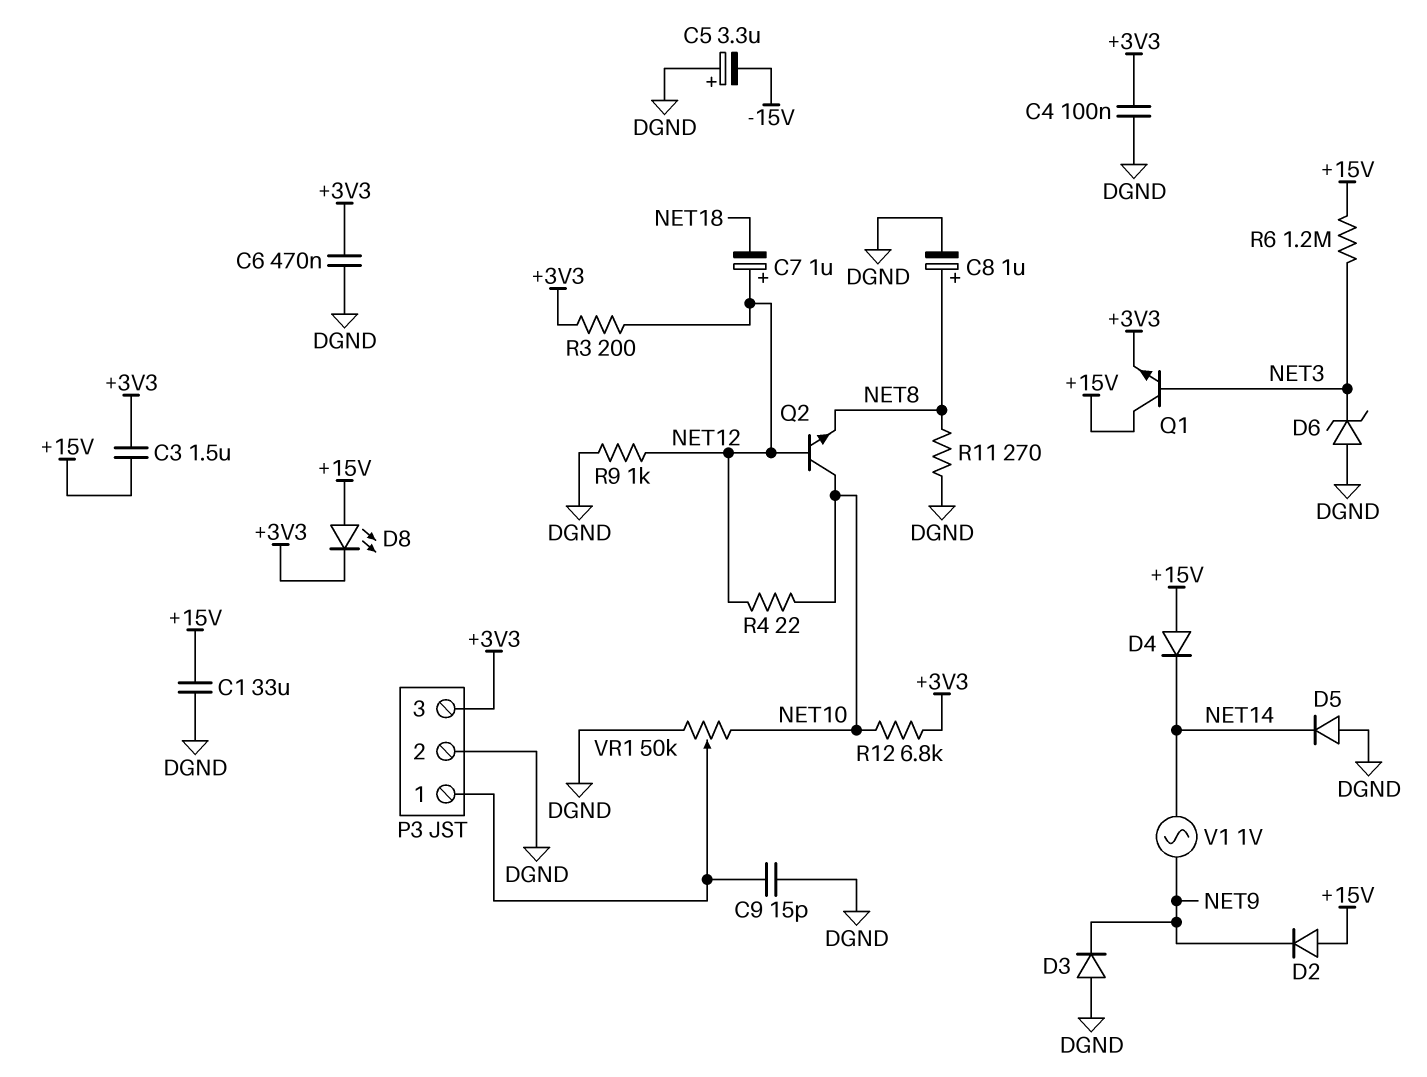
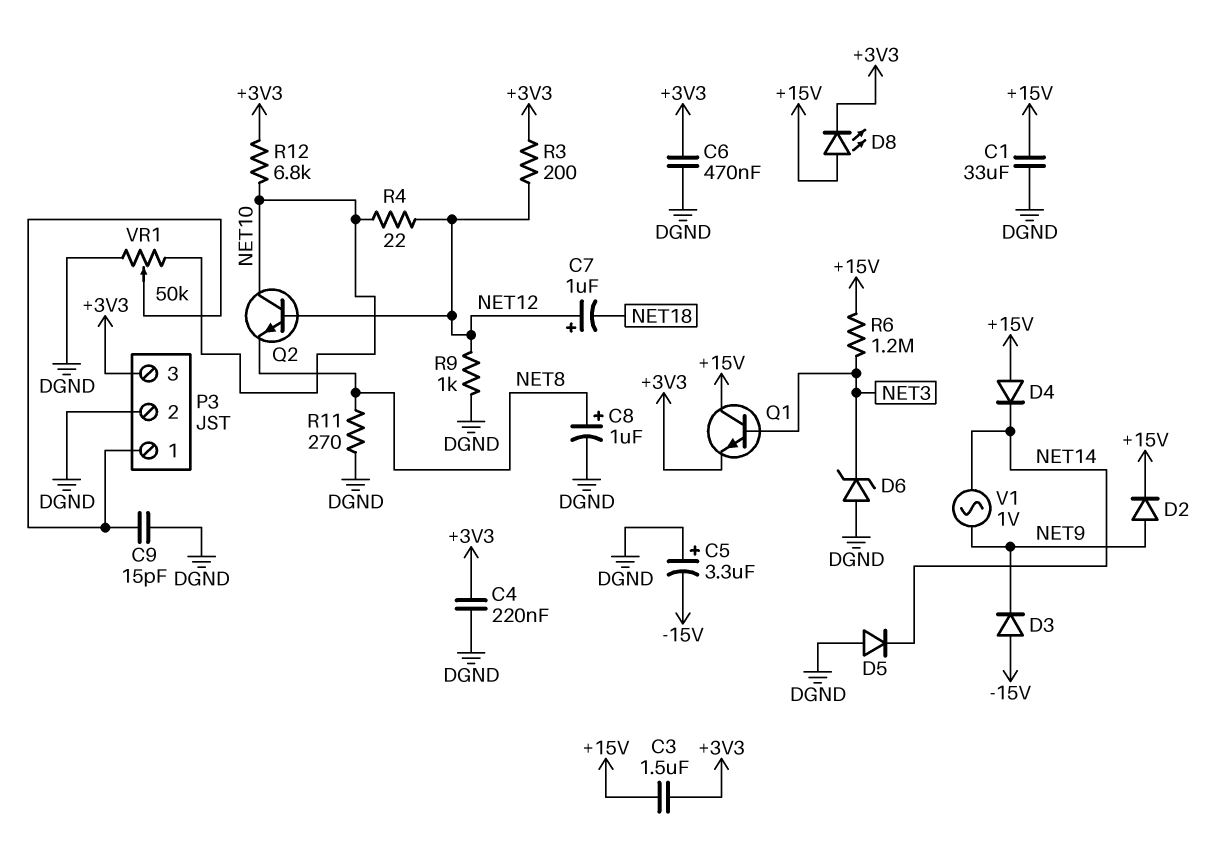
C4: 100nF (+3V3, DGND) -> 220nF (+3V3, DGND)
D2: diode (A +15V, K NET9) -> diode (A NET9, K +15V)
D3: diode (A DGND, K NET9) -> diode (A -15V, K NET9)

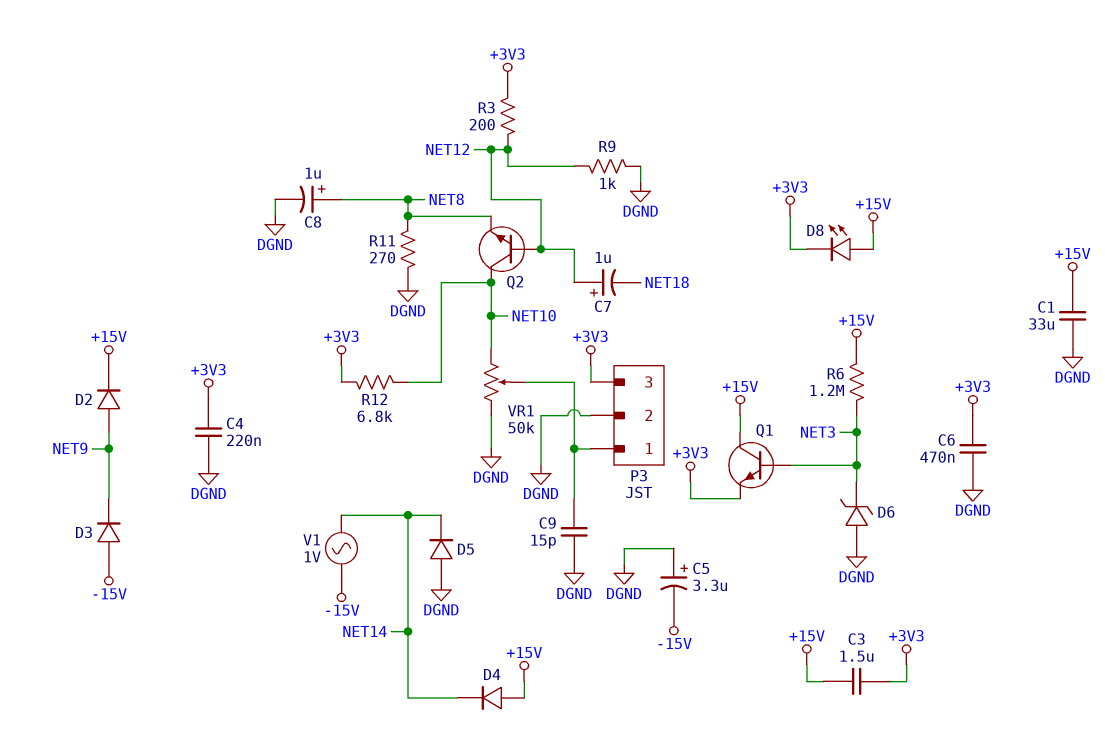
R4: 22 (NET10, NET12) -> none
V1: AC 1V (NET9, NET14) -> AC 1V (-15V, NET14)

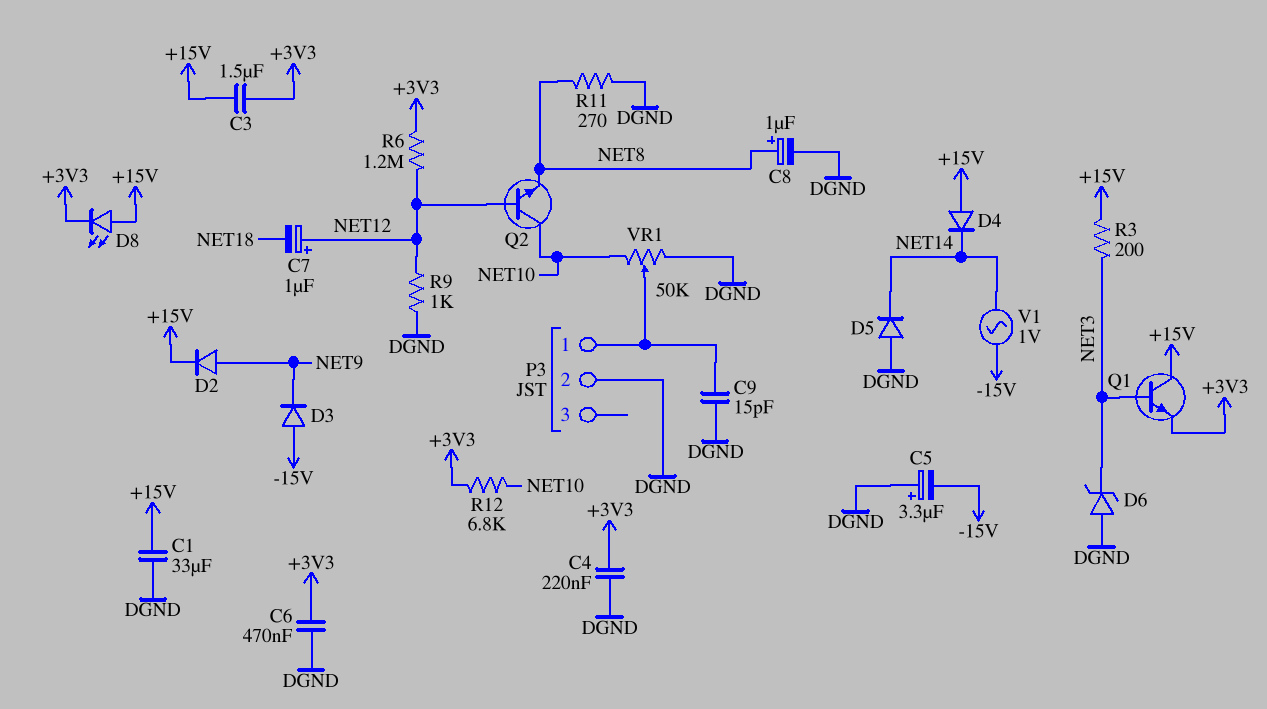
P3 pin 3: +3V3 -> none
R3: 200 (+3V3, NET12) -> 200 (+15V, NET3)
R6: 1.2M (+15V, NET3) -> 1.2M (+3V3, NET12)

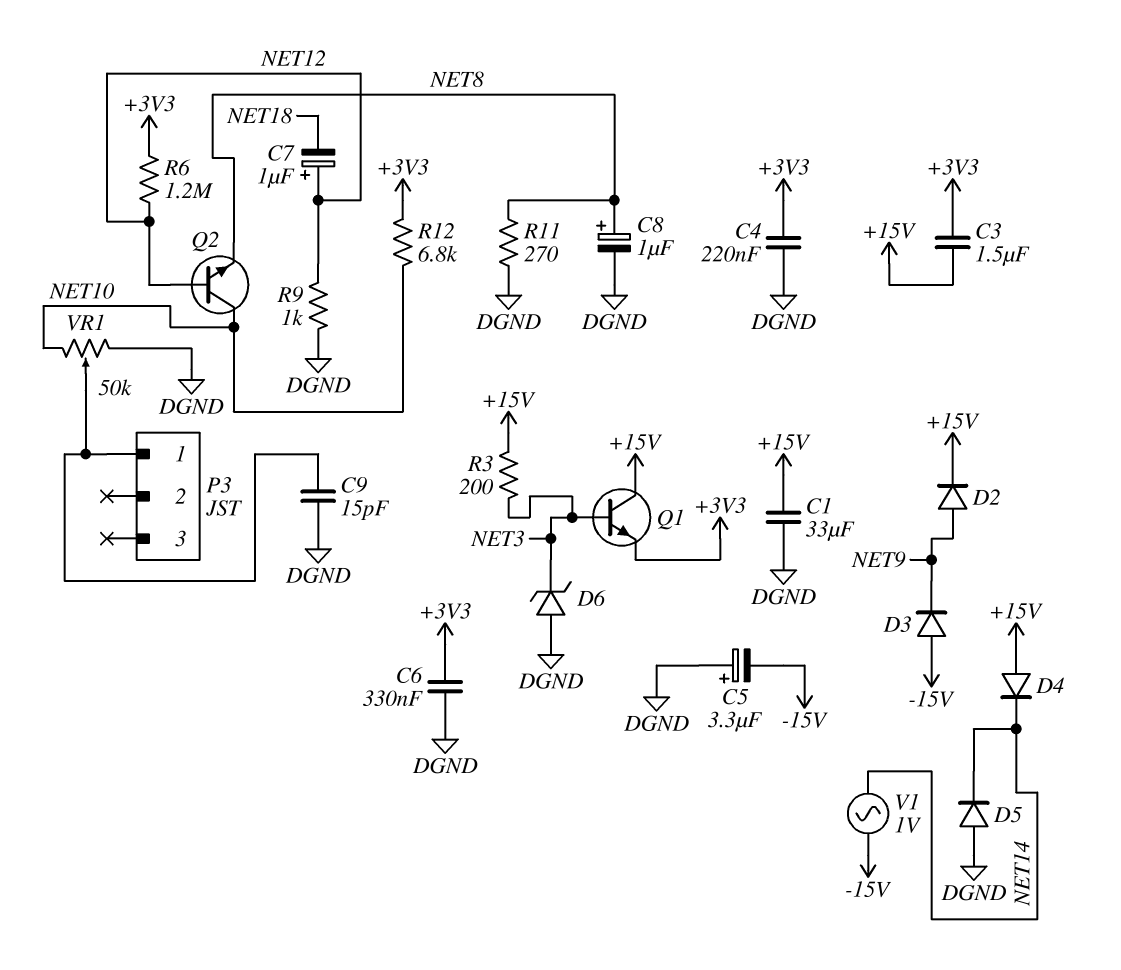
C6: 470nF (+3V3, DGND) -> 330nF (+3V3, DGND)
D8: LED (A +15V, K +3V3) -> none
P3 pin 2: DGND -> none

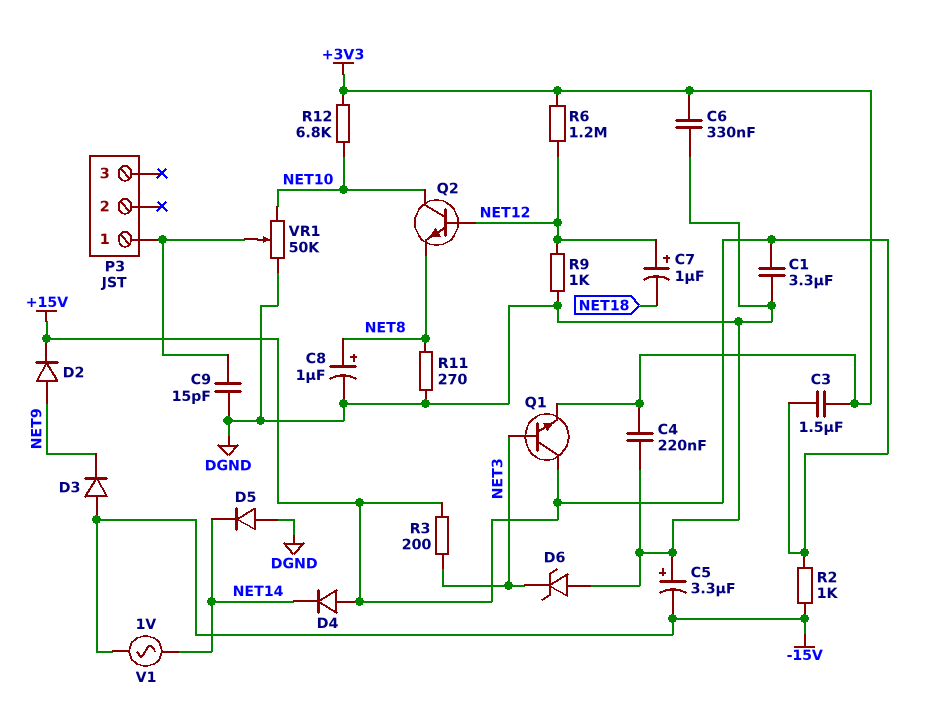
C1: 33uF (+15V, DGND) -> 3.3uF (+15V, DGND)
R2: none -> 1k (+15V, -15V)

